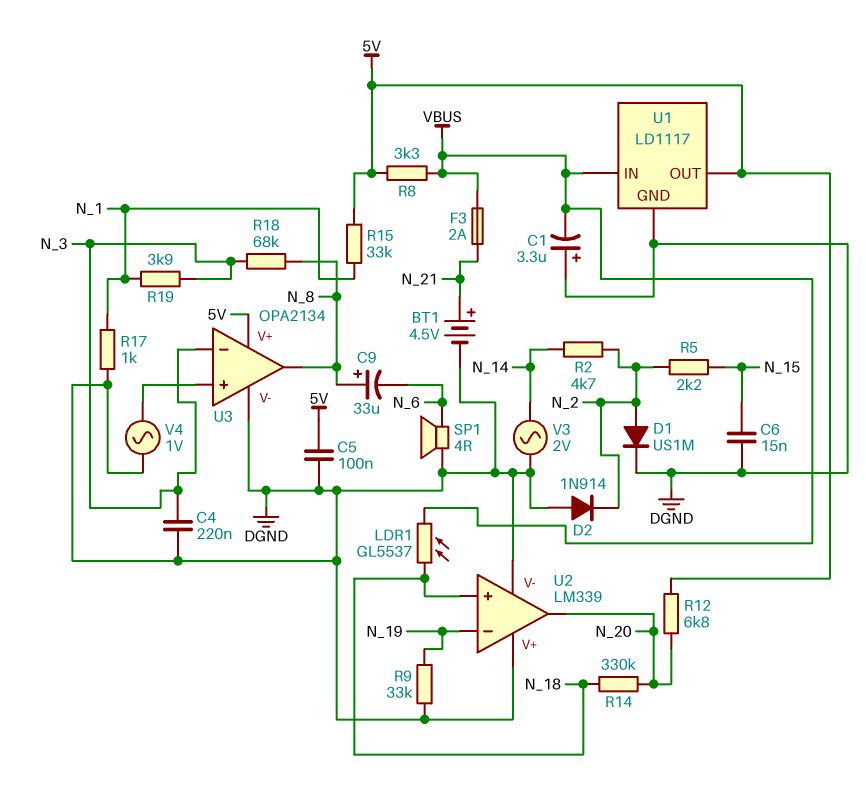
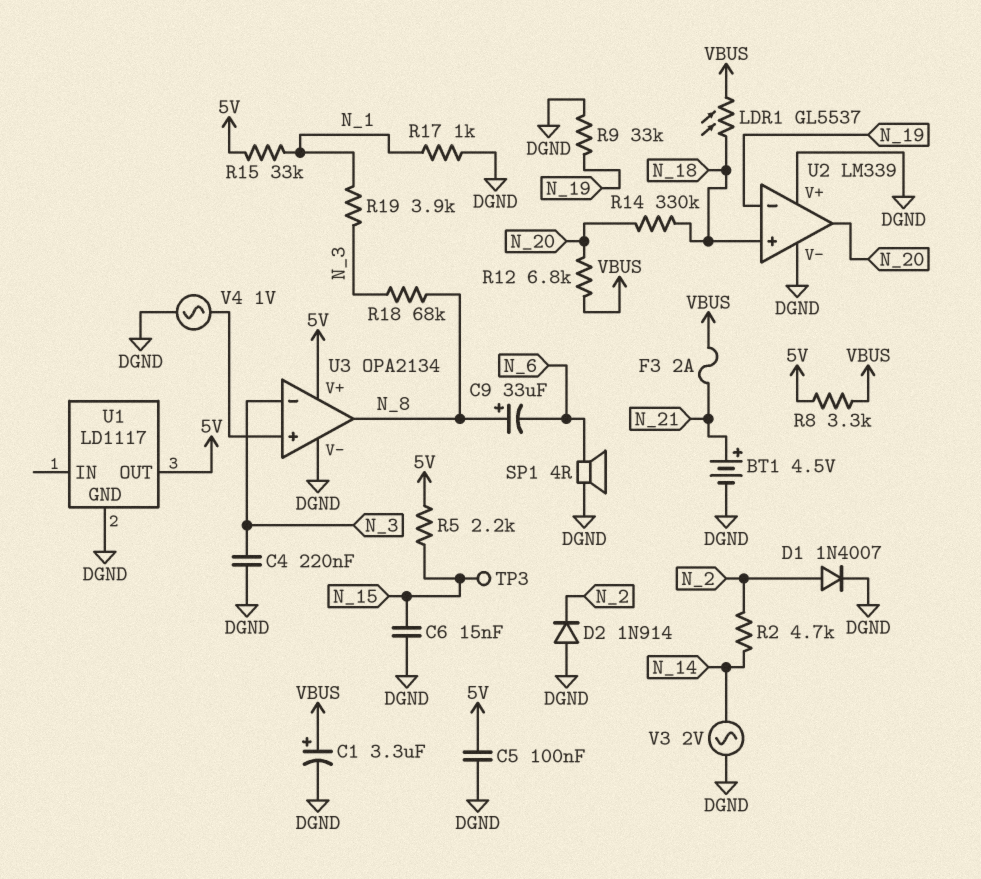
C1: 3.3uF (plus DGND, minus VBUS) -> 3.3uF (plus VBUS, minus DGND)
D1: diode US1M (A N_2, K DGND) -> diode 1N4007 (A N_2, K DGND)
R5: 2.2k (N_2, N_15) -> 2.2k (5V, N_15)
R12: 6.8k (5V, N_20) -> 6.8k (N_20, VBUS)
TP3: none -> test point (N_15)
U1 pin IN: VBUS -> none

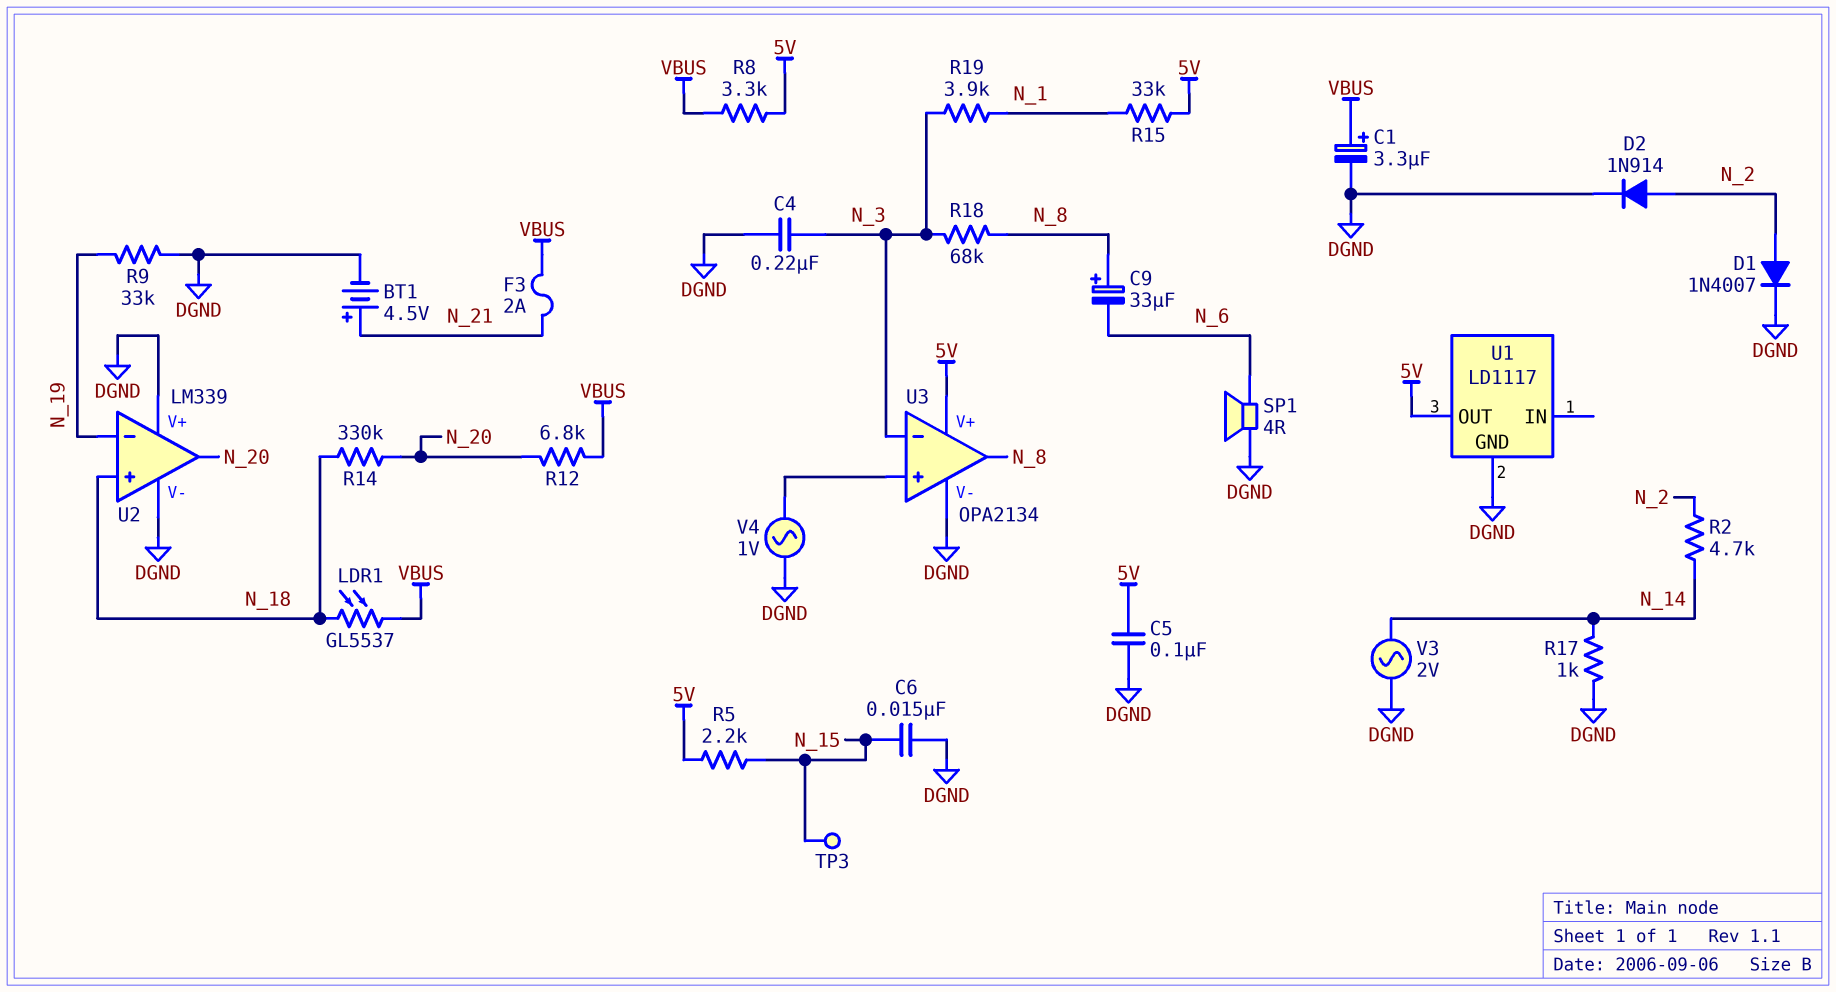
D2: diode 1N914 (A DGND, K N_2) -> diode 1N914 (A N_2, K DGND)
R17: 1k (DGND, N_1) -> 1k (DGND, N_14)

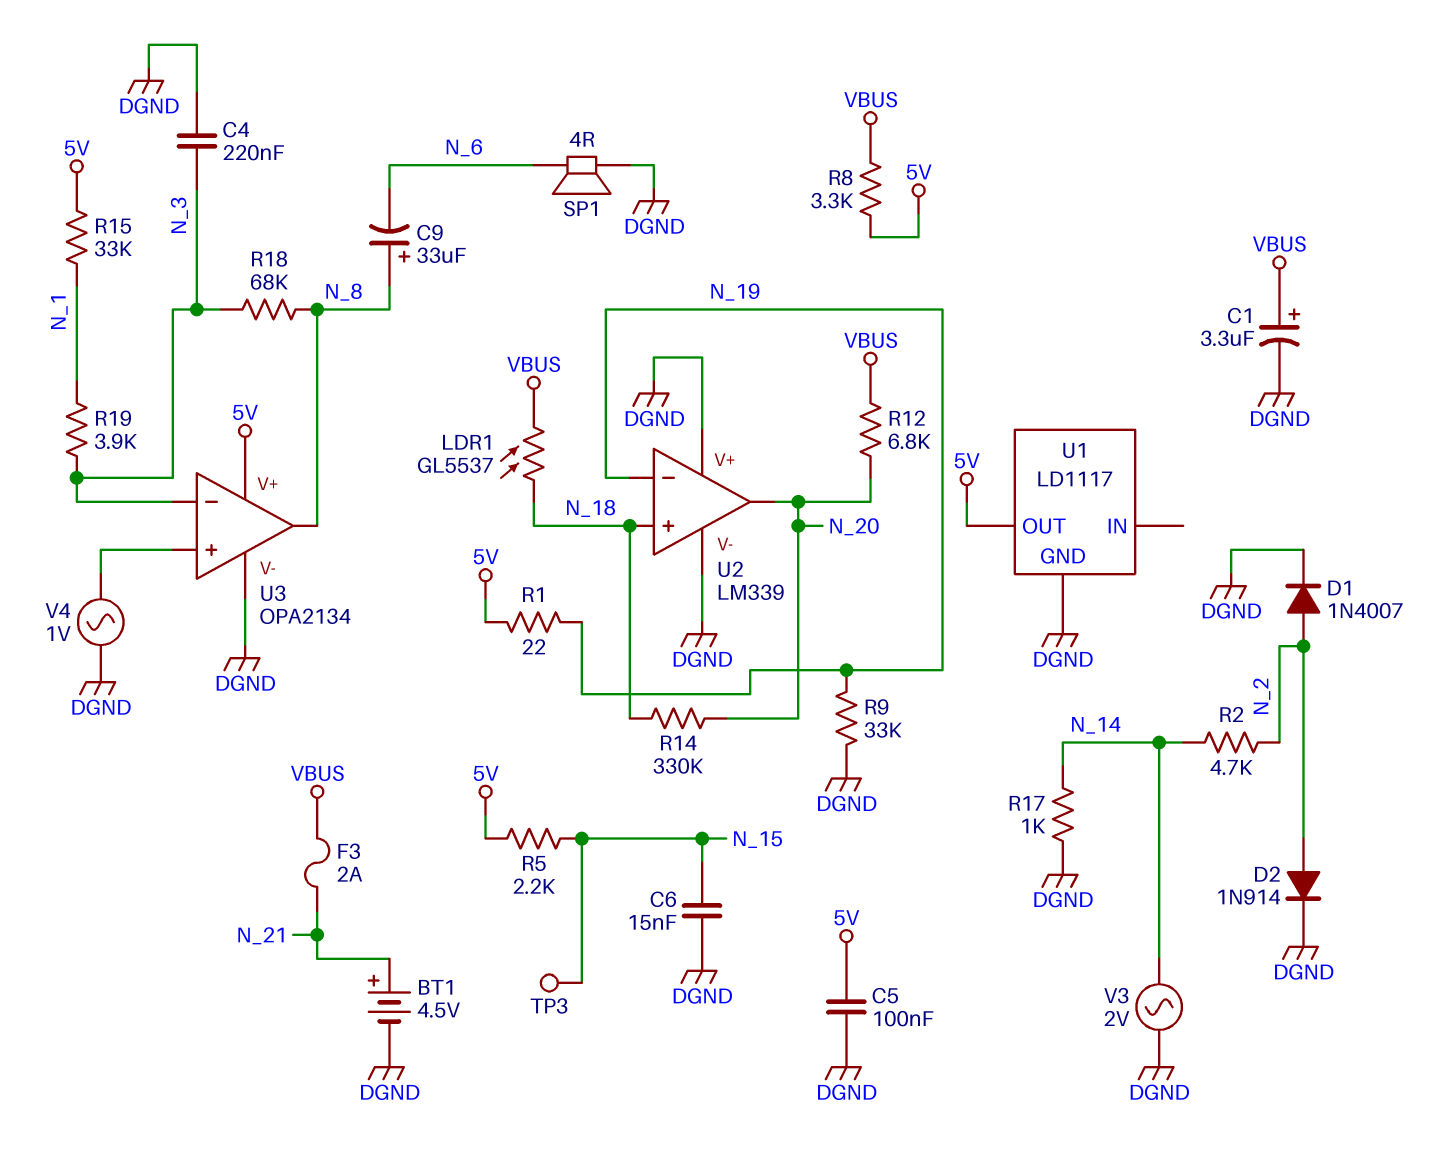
R1: none -> 22 (5V, N_19)

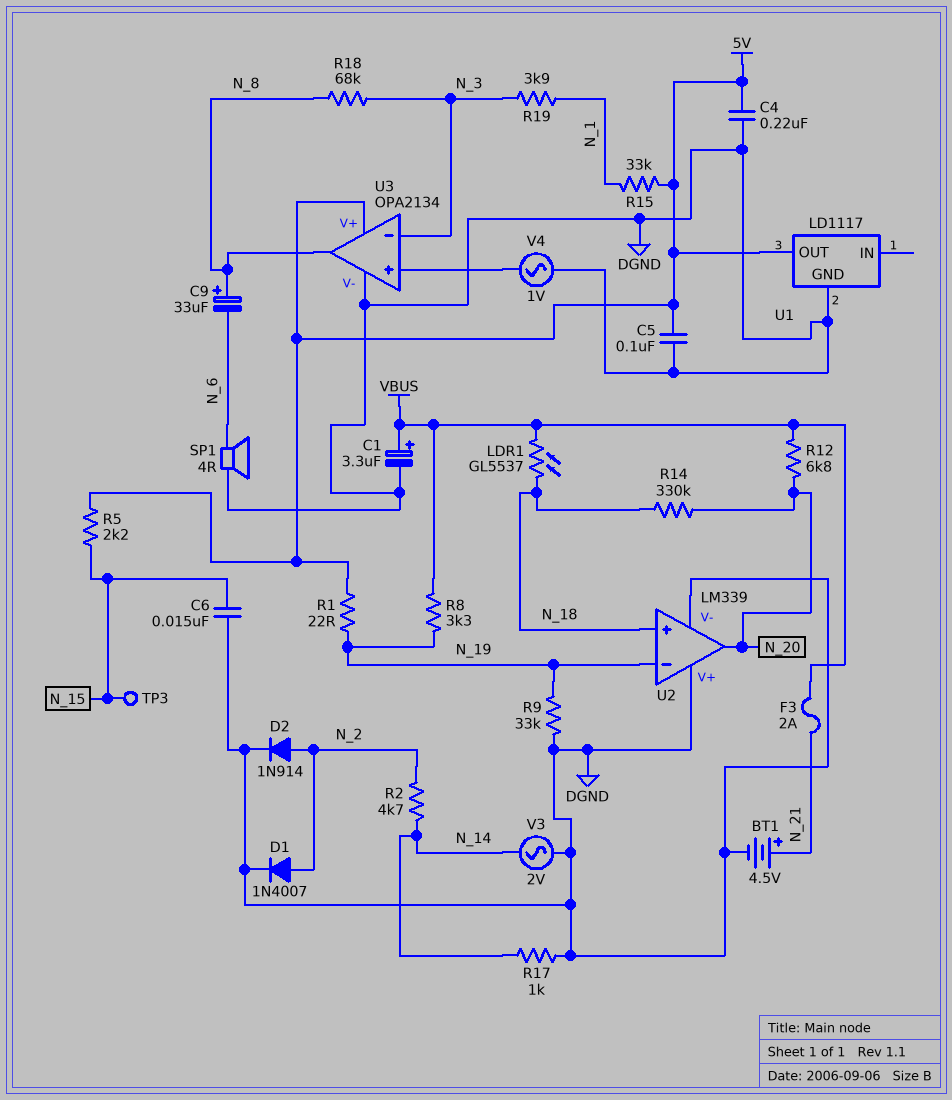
C4: 220nF (DGND, N_3) -> 220nF (5V, DGND)
R8: 3.3k (5V, VBUS) -> 3.3k (N_19, VBUS)

